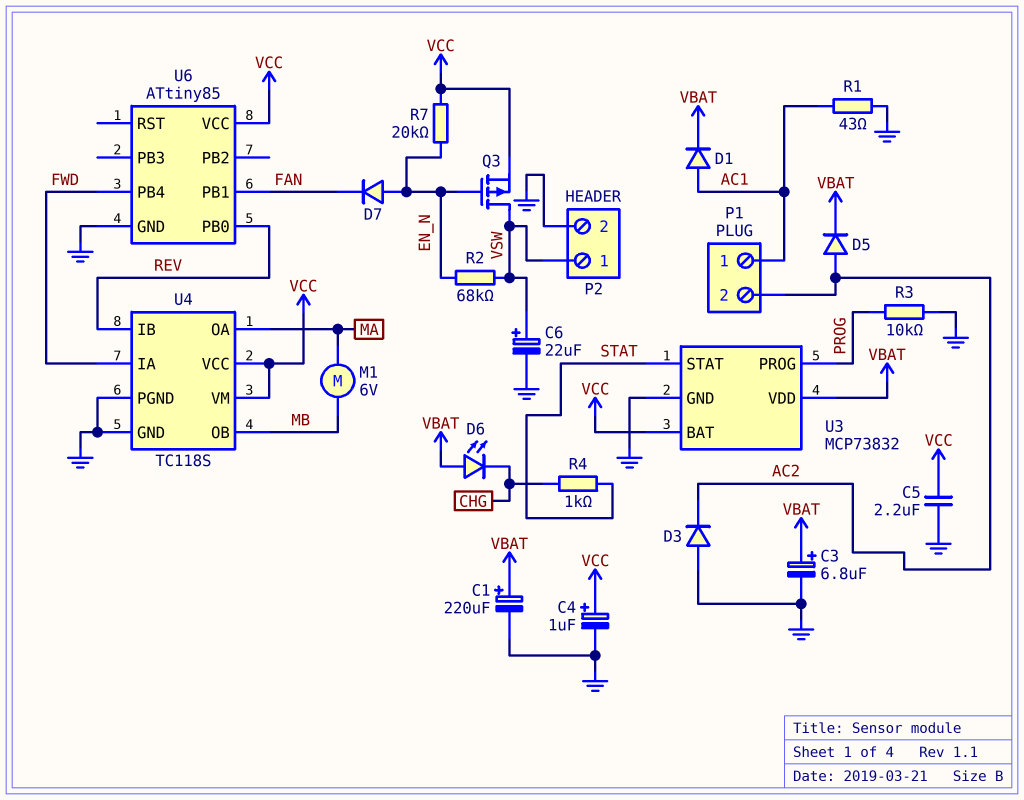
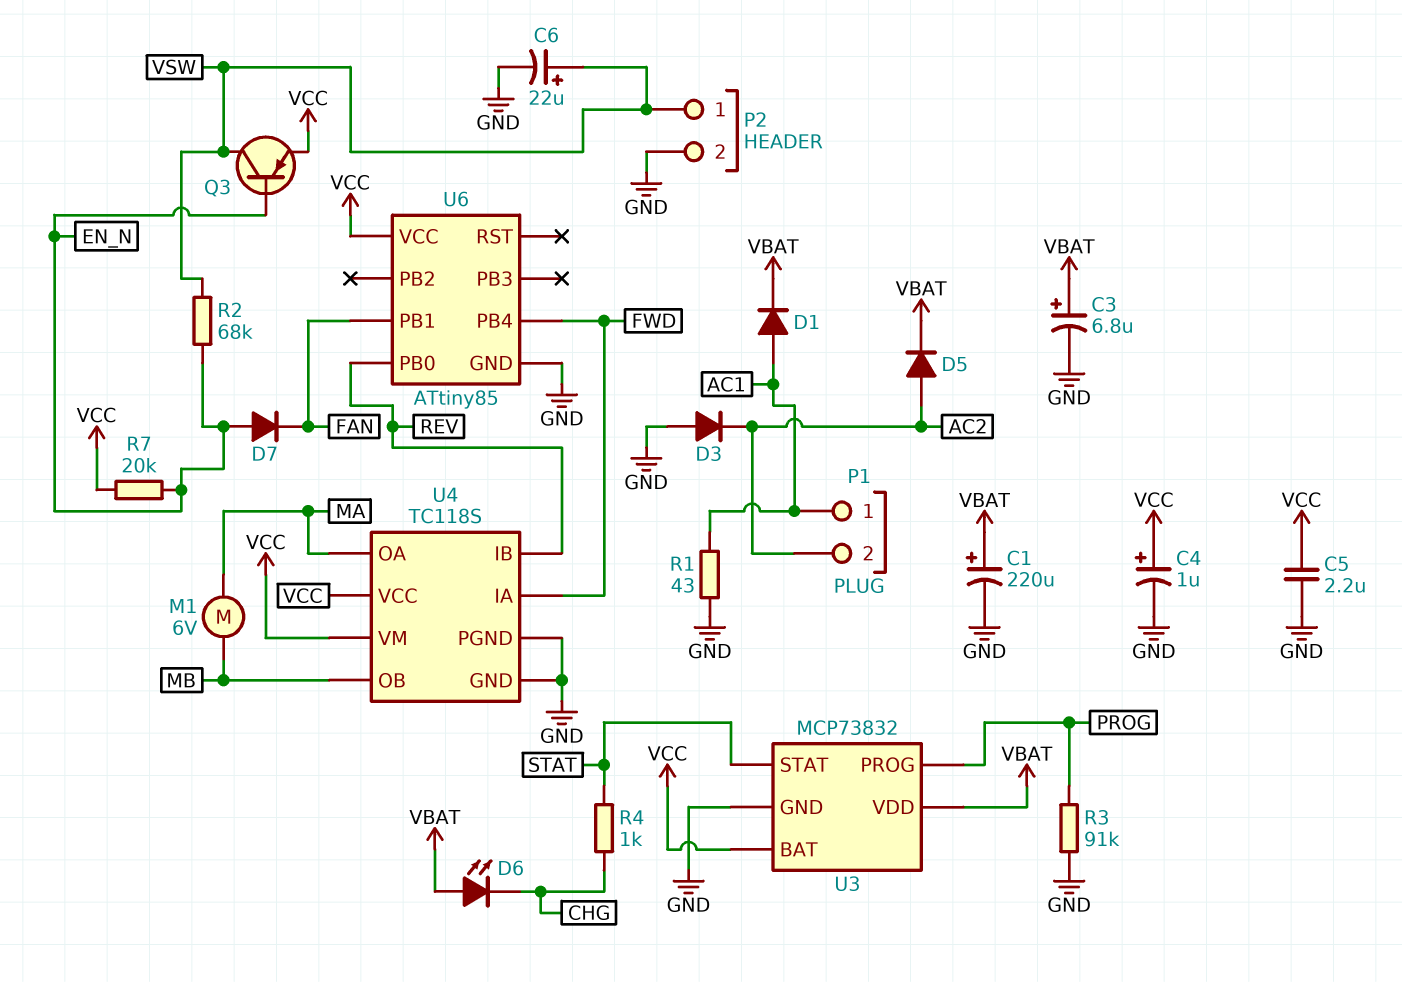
Q3: PMOS (G EN_N, D VSW, S VCC) -> PNP (B EN_N, C VSW, E VCC)
R3: 10k (GND, PROG) -> 91k (GND, PROG)

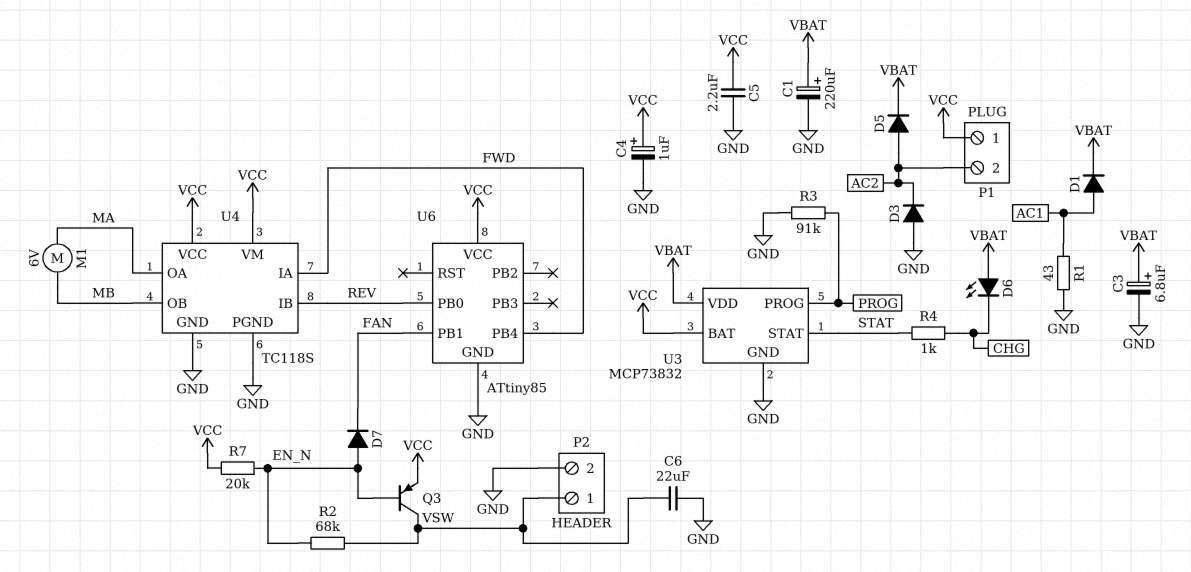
C6: 22uF (plus VSW, minus GND) -> 22uF (GND, VSW)
P1 pin 1: AC1 -> VCC

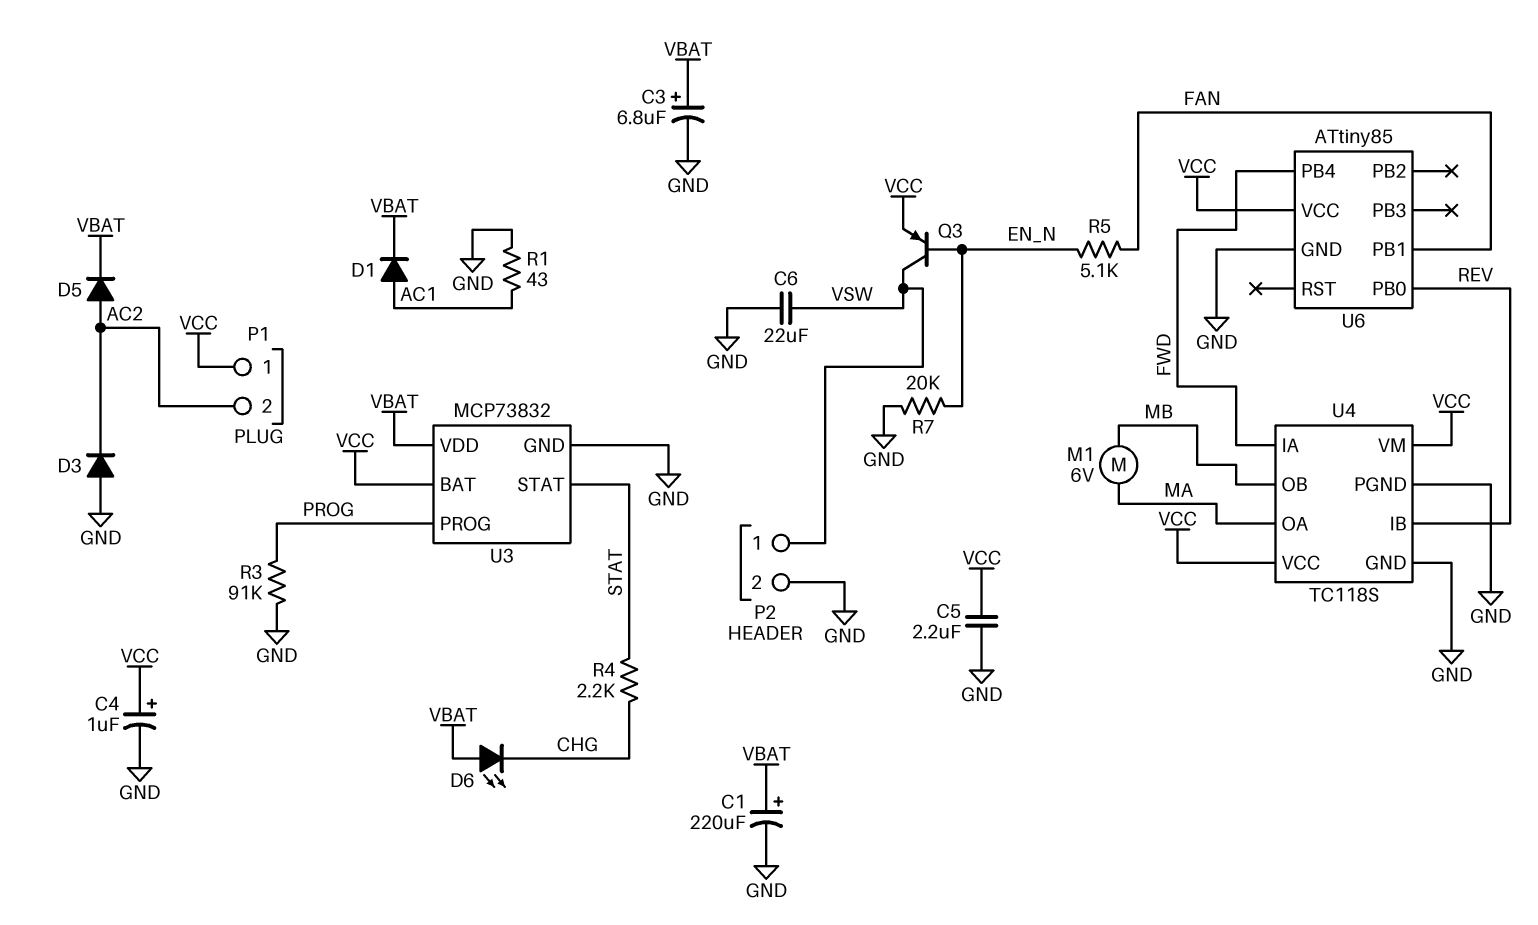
D7: diode (A EN_N, K FAN) -> none
R2: 68k (EN_N, VSW) -> none
R4: 1k (CHG, STAT) -> 2.2k (CHG, STAT)
R5: none -> 5.1k (EN_N, FAN)
R7: 20k (EN_N, VCC) -> 20k (EN_N, GND)

